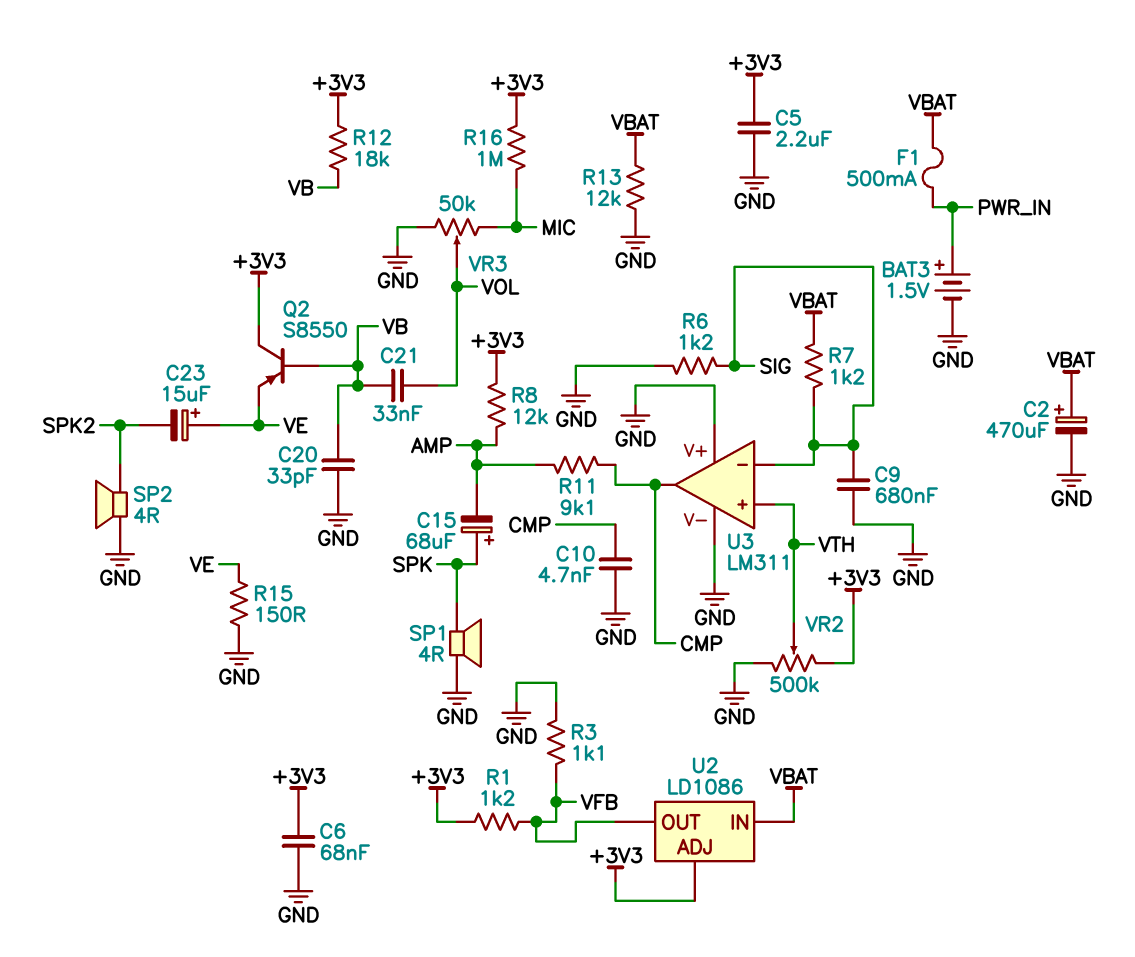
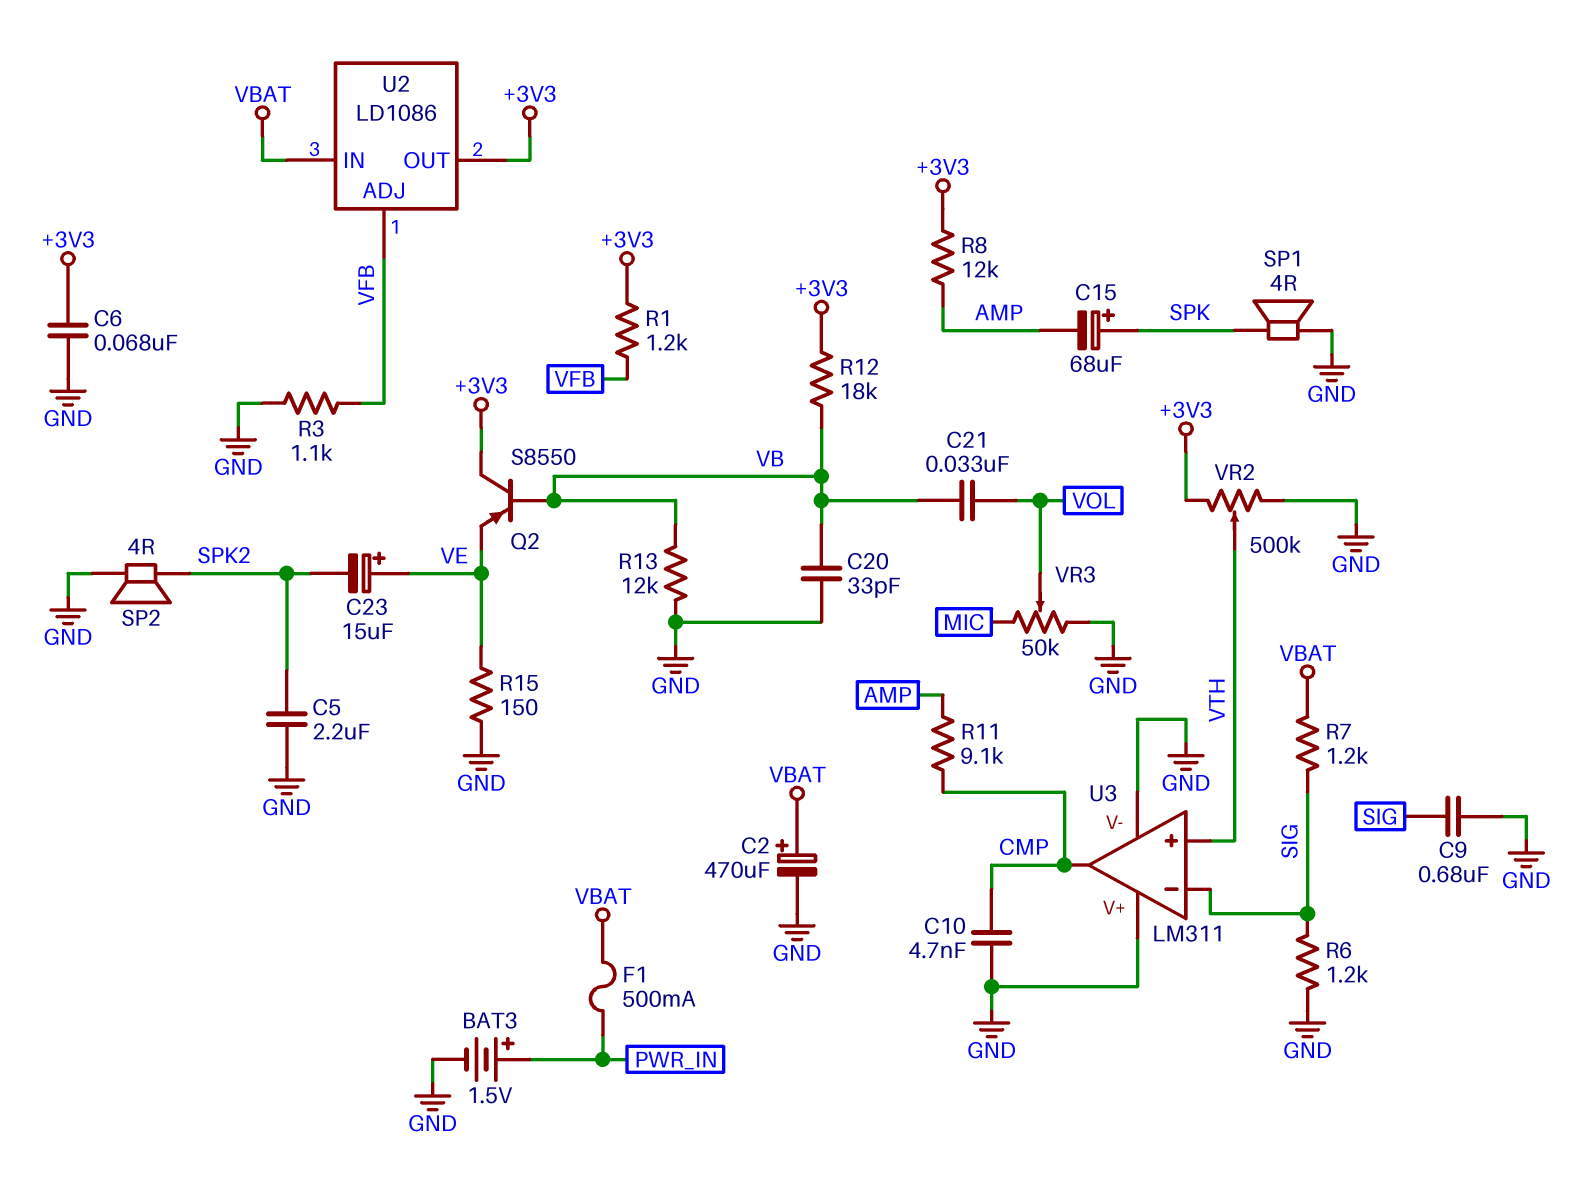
C5: 2.2uF (+3V3, GND) -> 2.2uF (GND, SPK2)
R13: 12k (GND, VBAT) -> 12k (GND, VB)
R16: 1M (+3V3, MIC) -> none
U2 pin ADJ: +3V3 -> VFB
U2 pin OUT: VFB -> +3V3

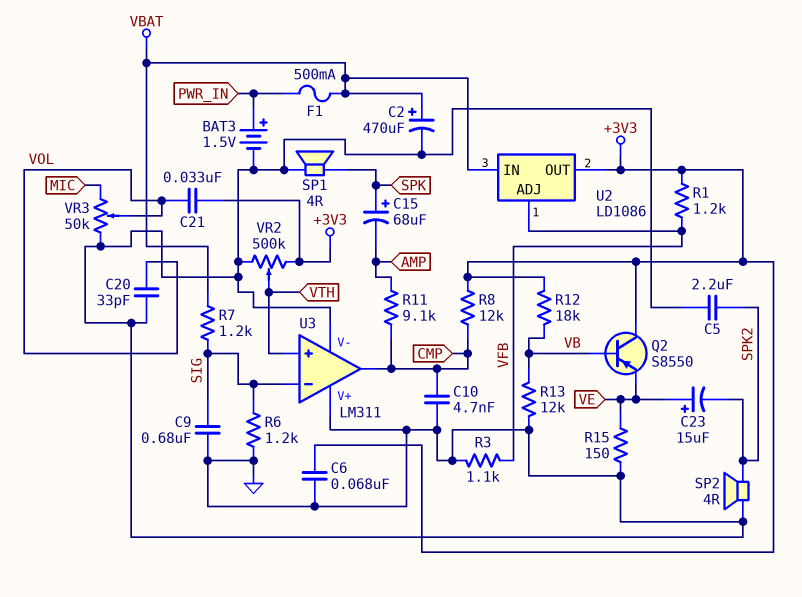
C20: 33pF (GND, VB) -> 33pF (GND, VOL)
C21: 33nF (VB, VOL) -> 33nF (+3V3, VOL)
R8: 12k (+3V3, AMP) -> 12k (+3V3, CMP)

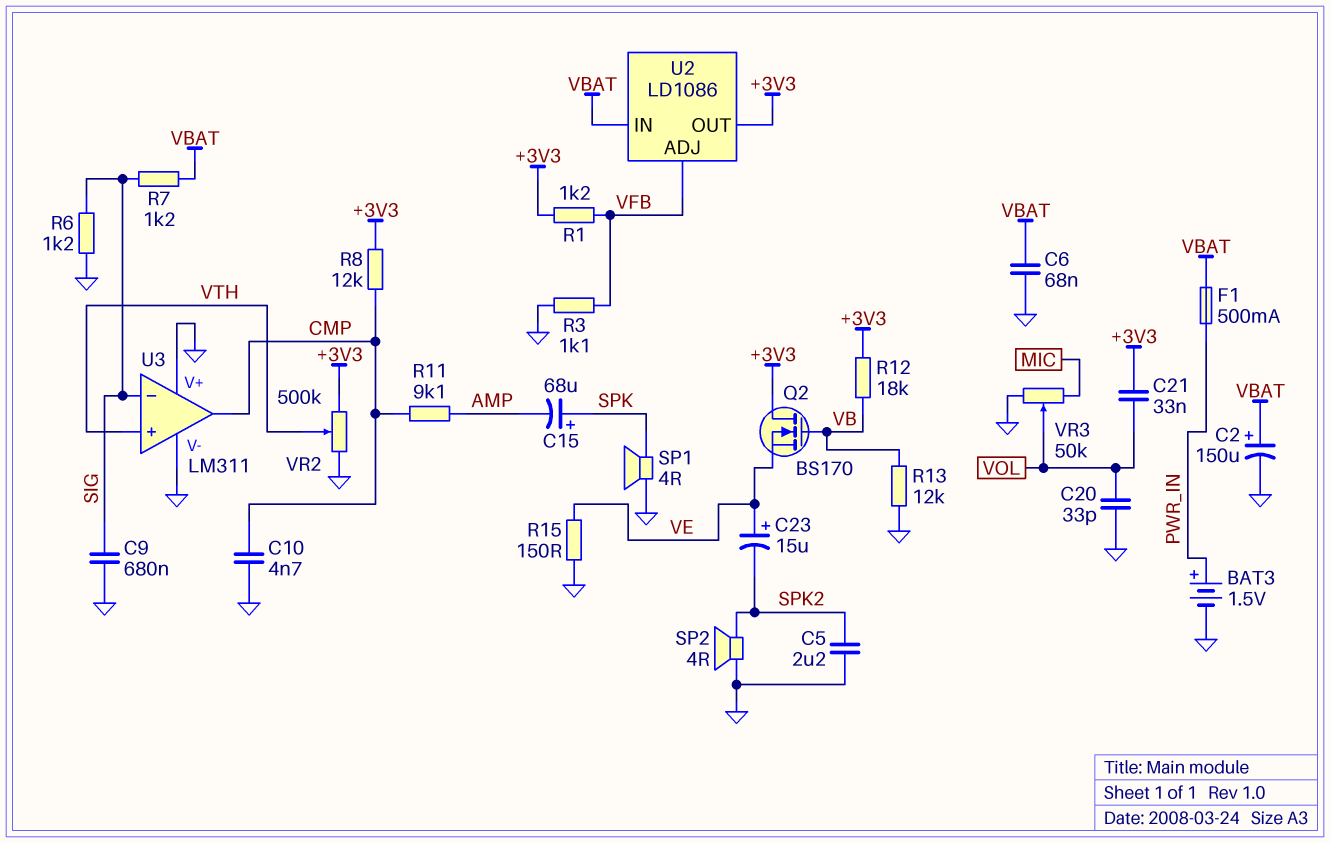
C2: 470uF (plus VBAT, minus GND) -> 150uF (plus VBAT, minus GND)
C6: 68nF (+3V3, GND) -> 68nF (GND, VBAT)
Q2: PNP S8550 (B VB, C +3V3, E VE) -> NMOS BS170 (G VB, D +3V3, S VE)

